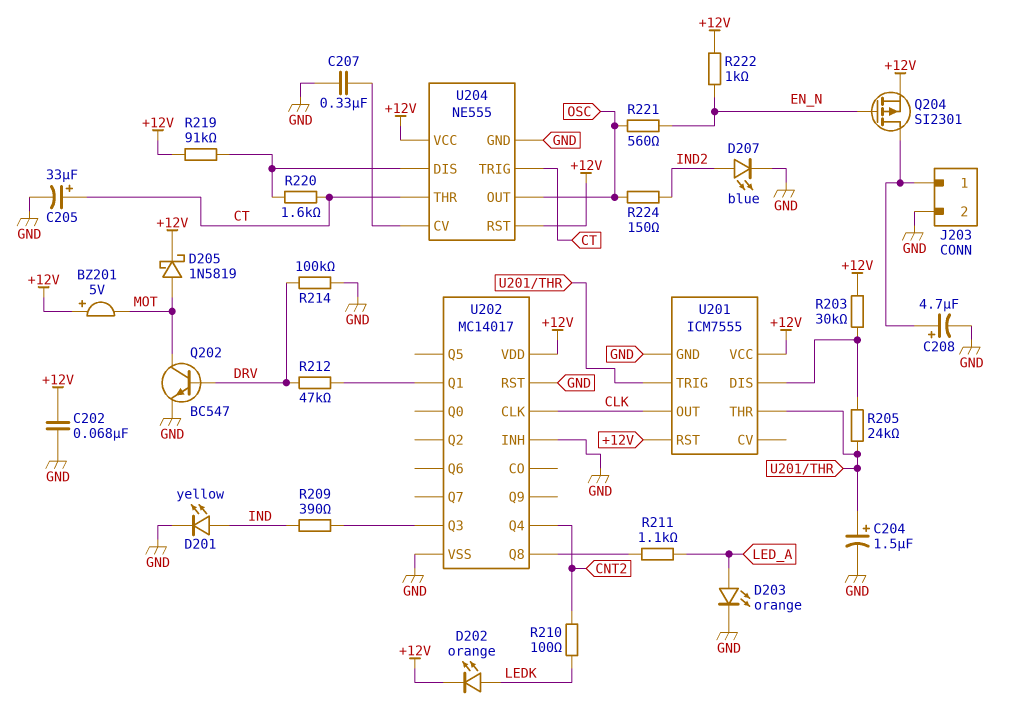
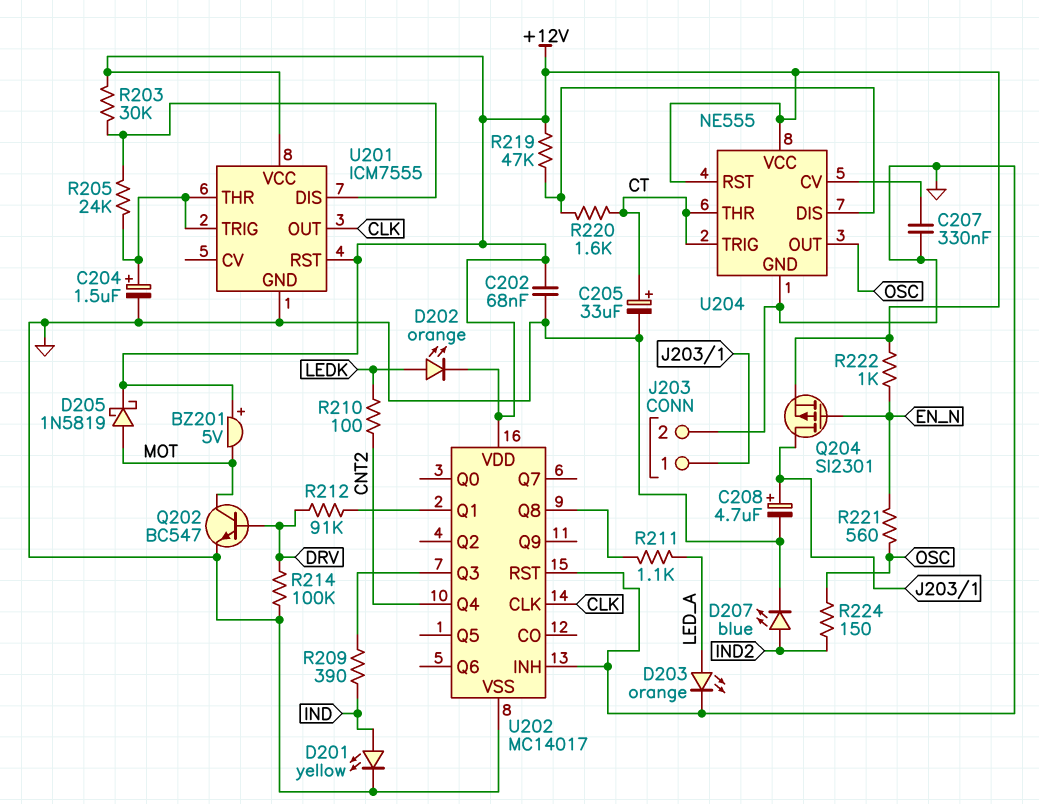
R212: 47k (DRV, U202/Q1) -> 91k (DRV, U202/Q1)
R219: 91k (+12V, U204/DIS) -> 47k (+12V, U204/DIS)

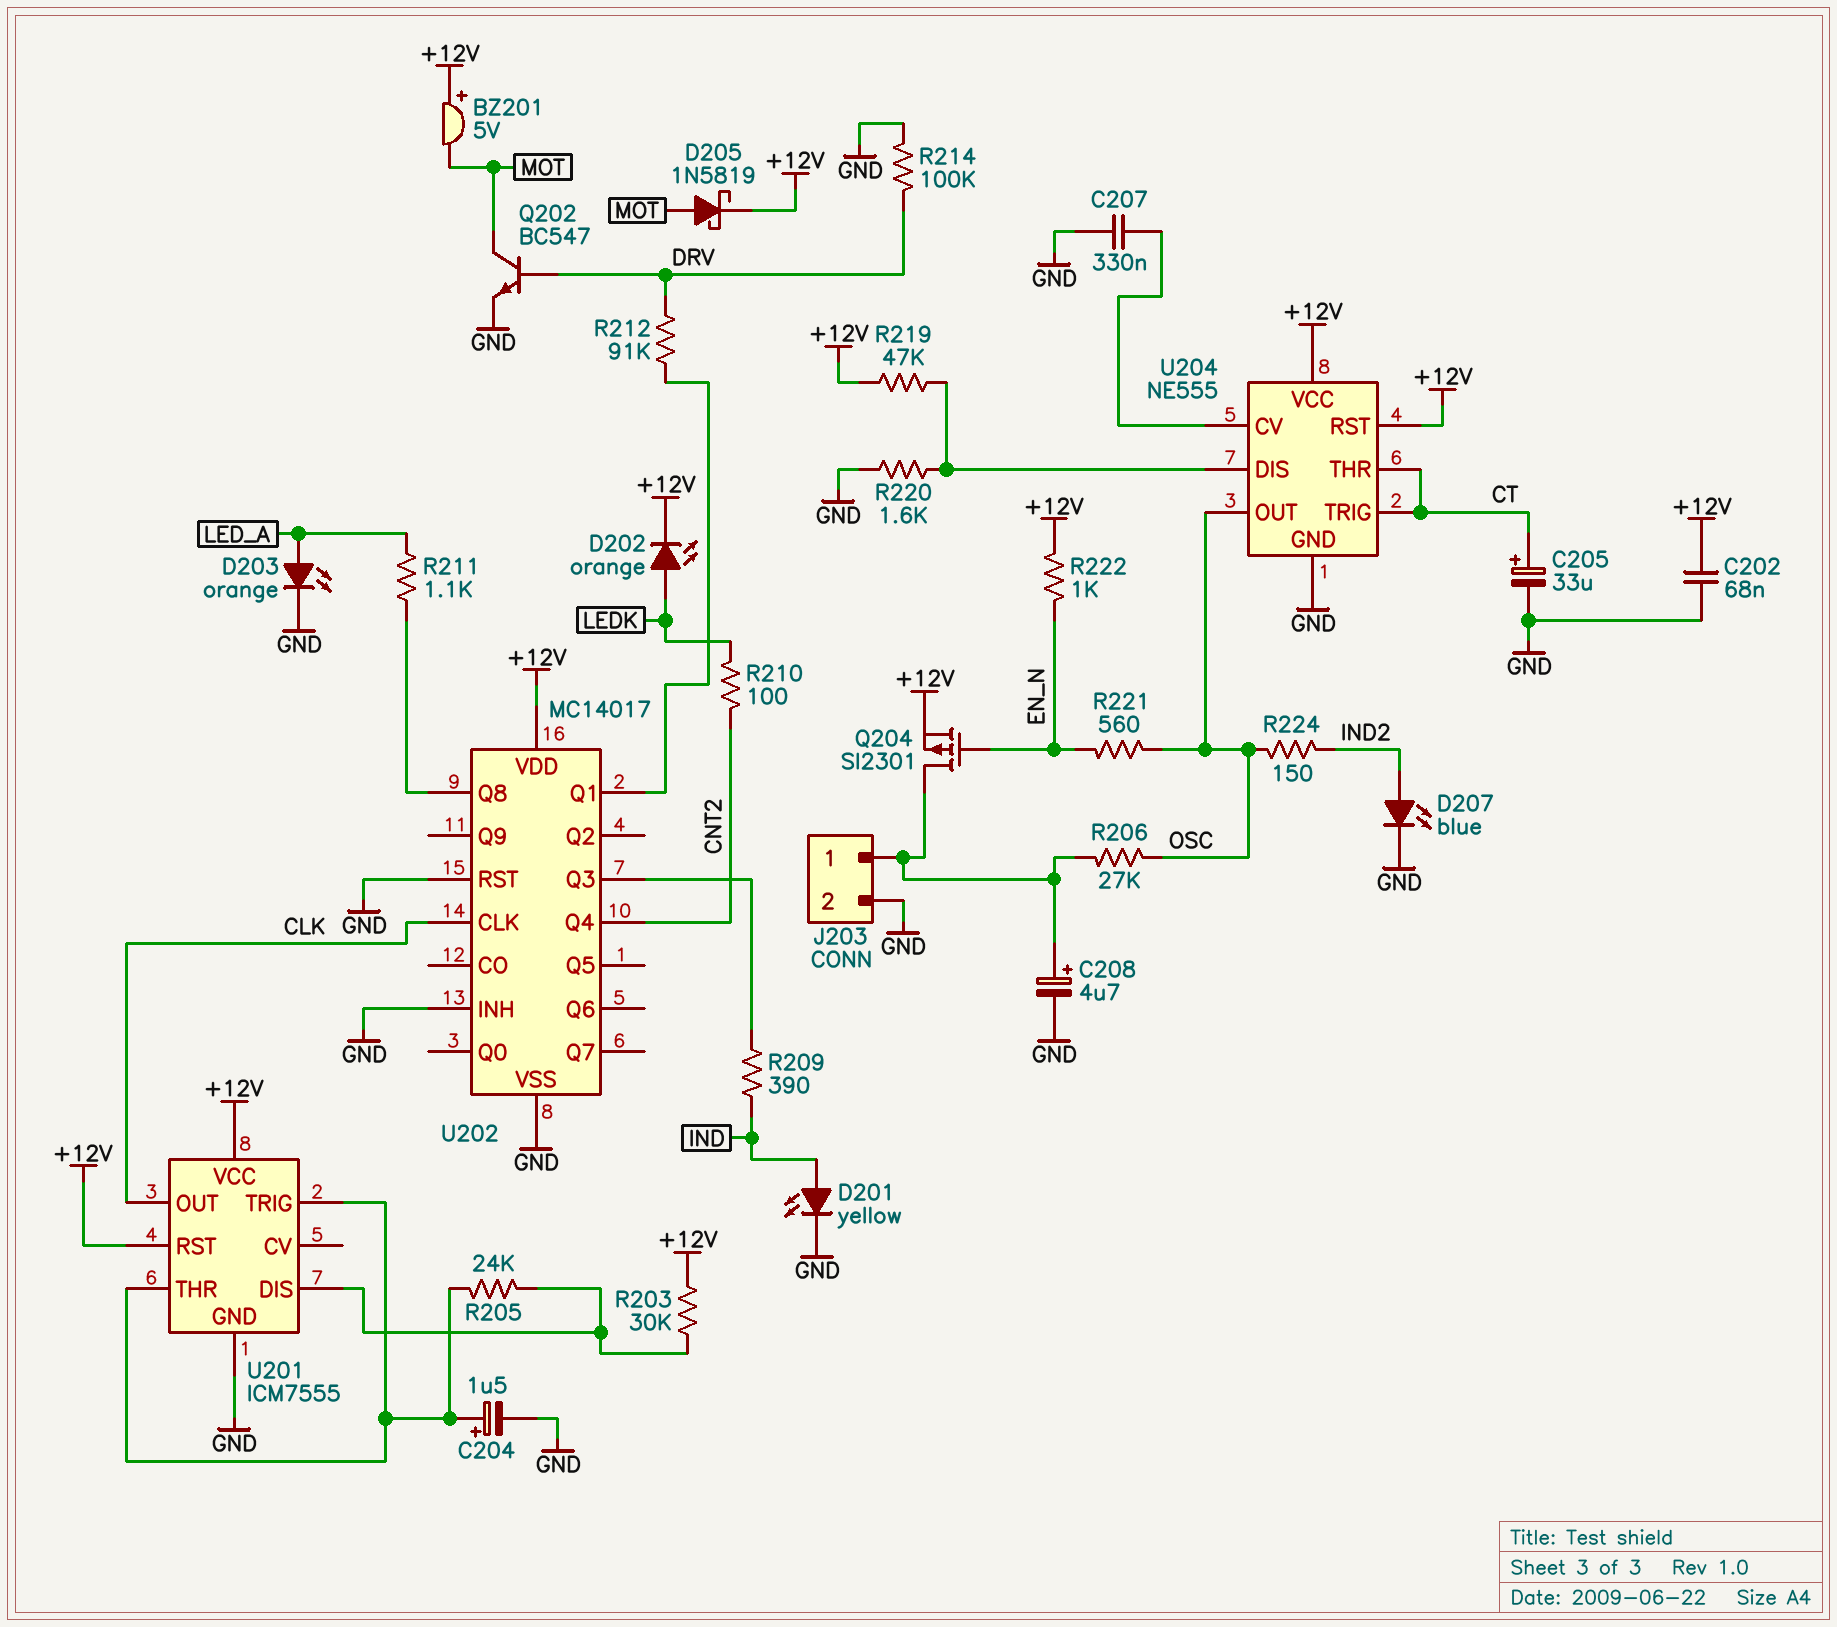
R206: none -> 27k (J203/1, OSC)
R220: 1.6k (CT, U204/DIS) -> 1.6k (GND, U204/DIS)

